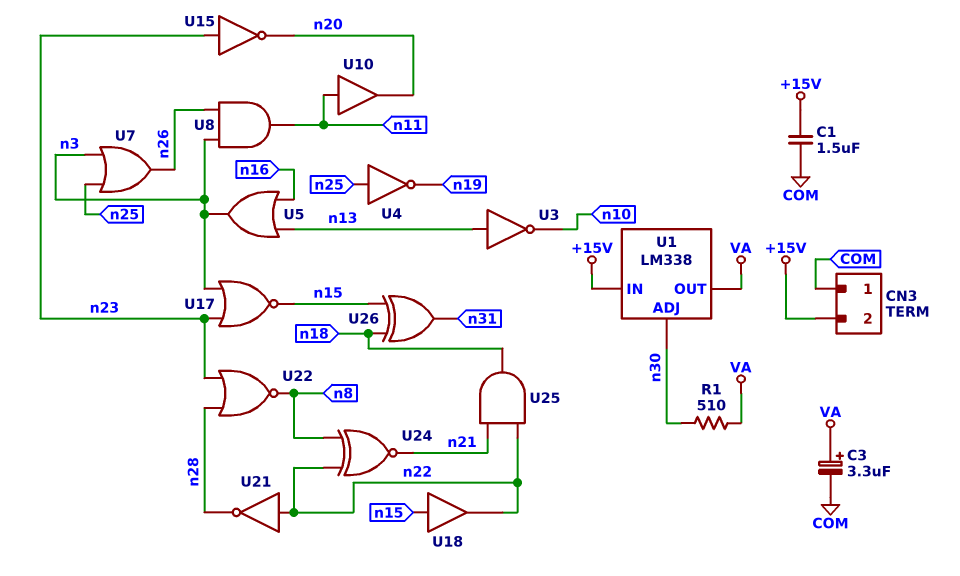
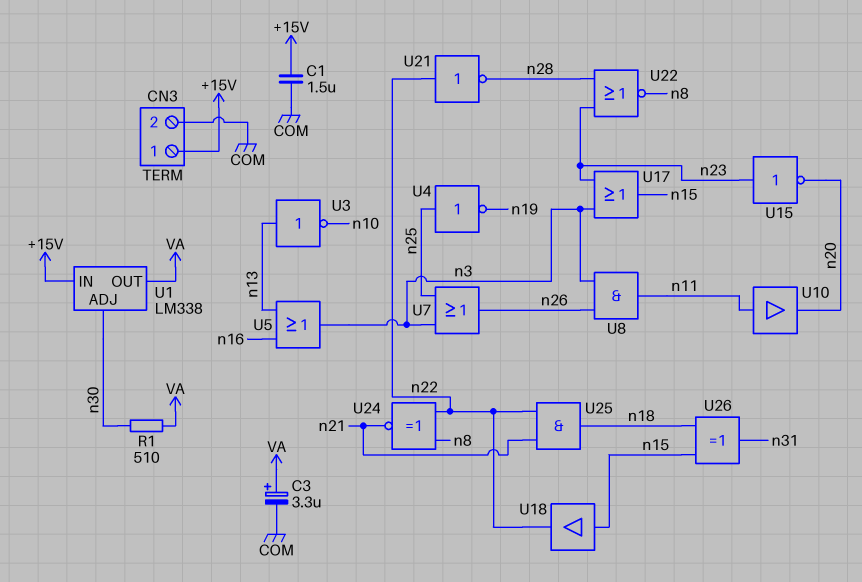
CN3 pin 1: COM -> +15V
CN3 pin 2: +15V -> COM
U17: NOR (in n3, in n23, out n15) -> OR (in n3, in n23, out n15)

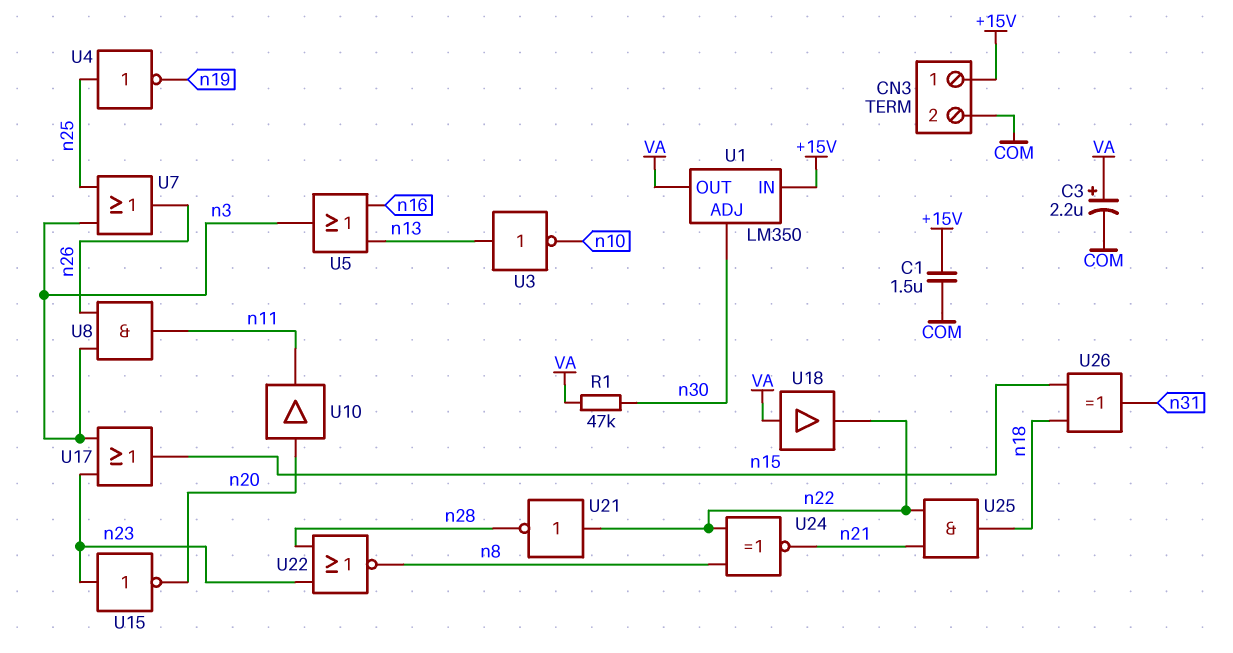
C3: 3.3uF (plus VA, minus COM) -> 2.2uF (plus VA, minus COM)
R1: 510 (VA, n30) -> 47k (VA, n30)
U1: LM338 -> LM350
U10: buffer (in n11, out n20) -> buffer (in n20, out n11)
U18: buffer (in n15, out n22) -> buffer (in VA, out n22)

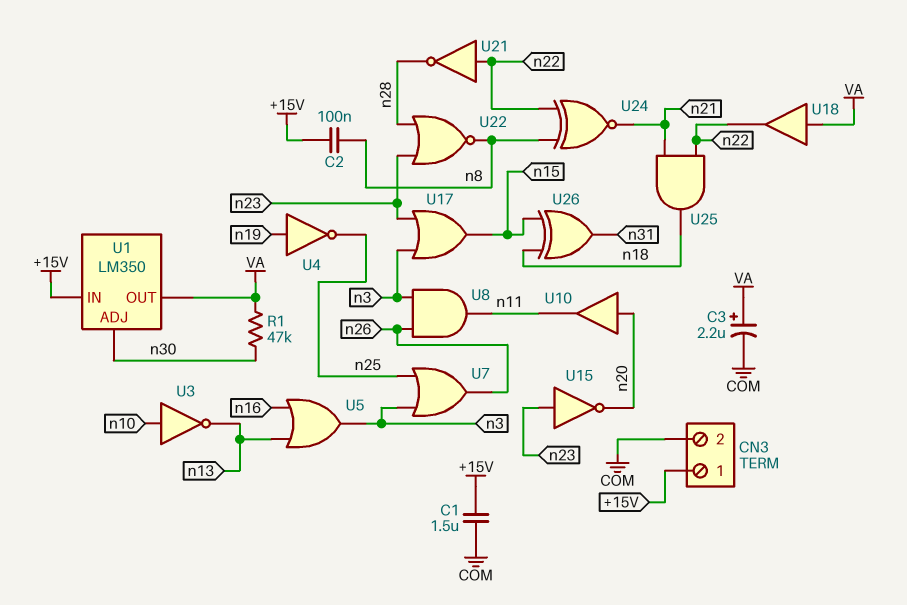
C2: none -> 100nF (+15V, n8)
U3: NOT (in n13, out n10) -> NOT (in n10, out n13)
U4: NOT (in n25, out n19) -> NOT (in n19, out n25)

